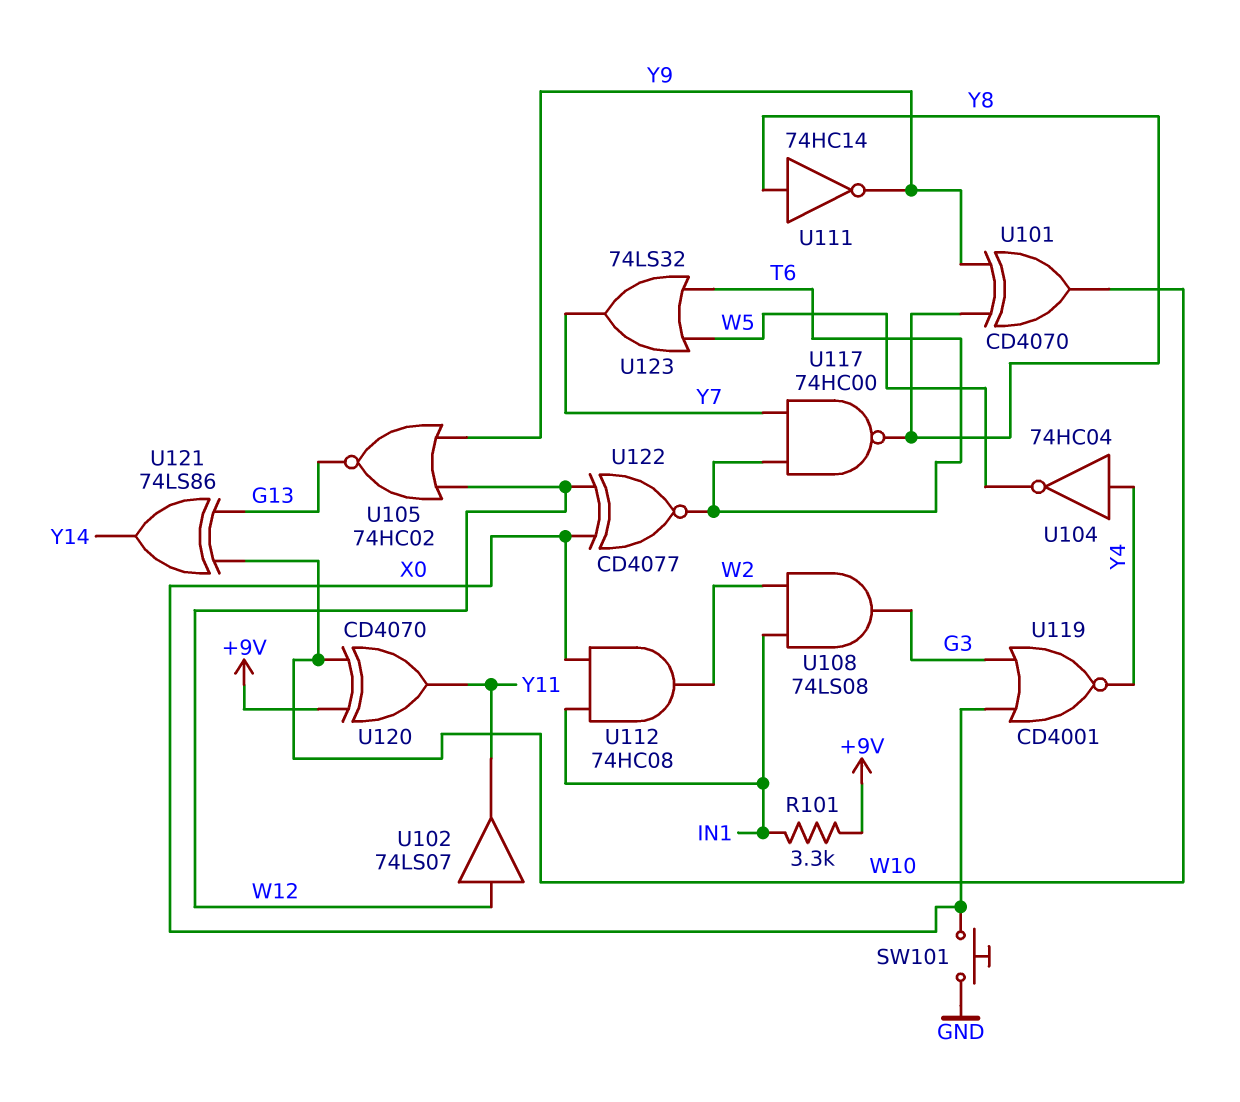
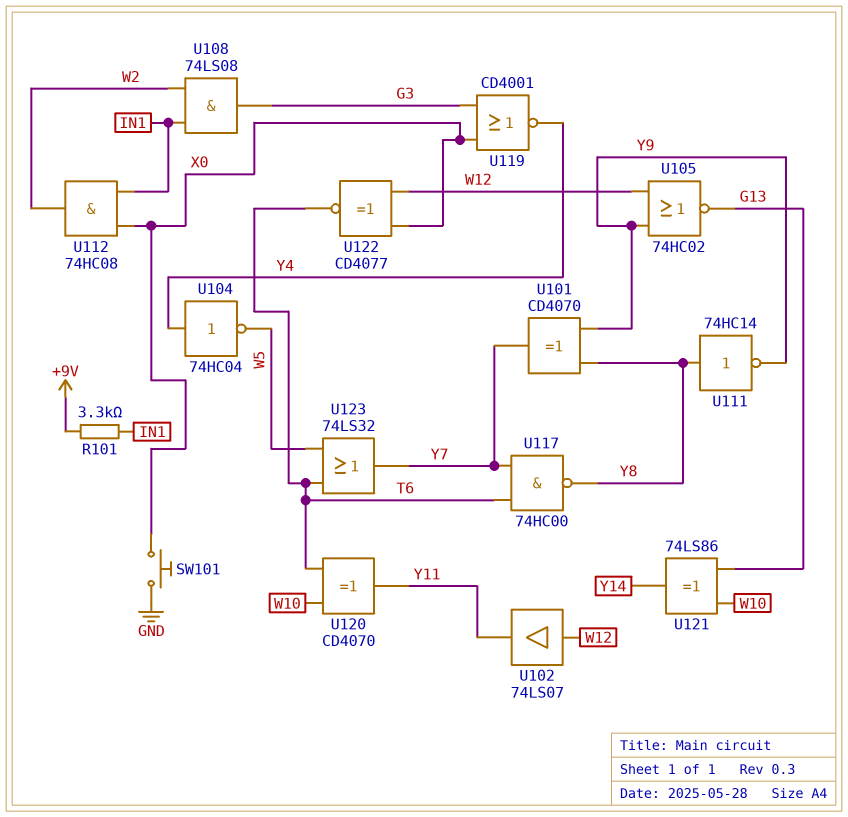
U101: XOR CD4070 (in Y8, in Y9, out W10) -> XOR CD4070 (in Y8, in Y9, out Y7)
U120: XOR CD4070 (in +9V, in W10, out Y11) -> XOR CD4070 (in T6, in W10, out Y11)

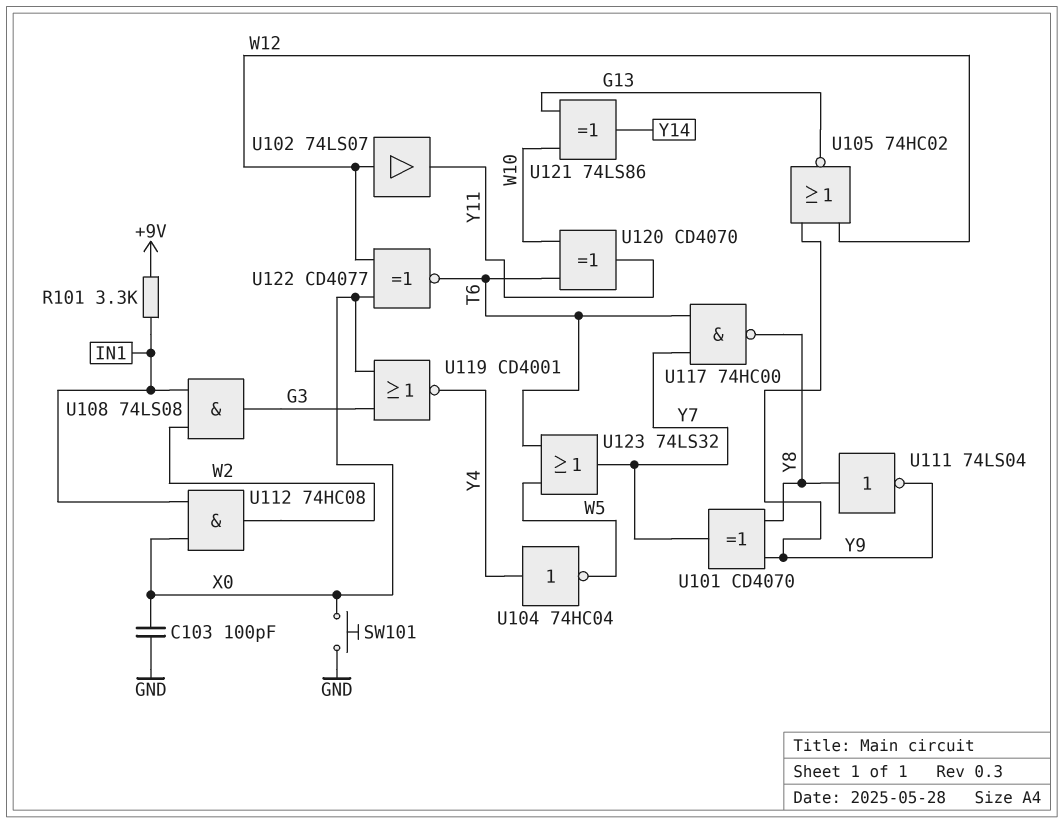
C103: none -> 100pF (GND, X0)
U111: NOT 74HC14 (in Y8, out Y9) -> NOT 74LS04 (in Y8, out Y9)

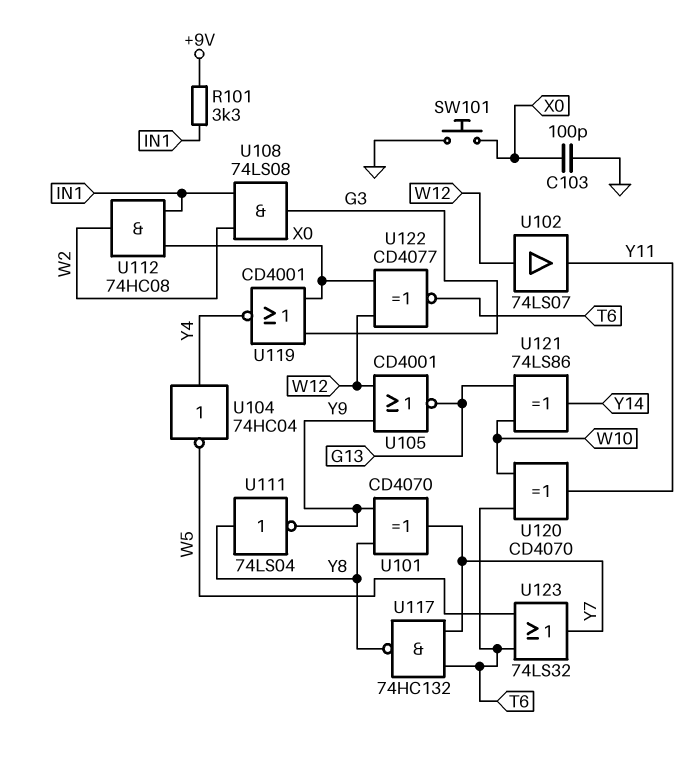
U105: NOR 74HC02 (in W12, in Y9, out G13) -> NOR CD4001 (in W12, in Y9, out G13)
U117: NAND 74HC00 (in T6, in Y7, out Y8) -> NAND 74HC132 (in T6, in Y7, out Y8)

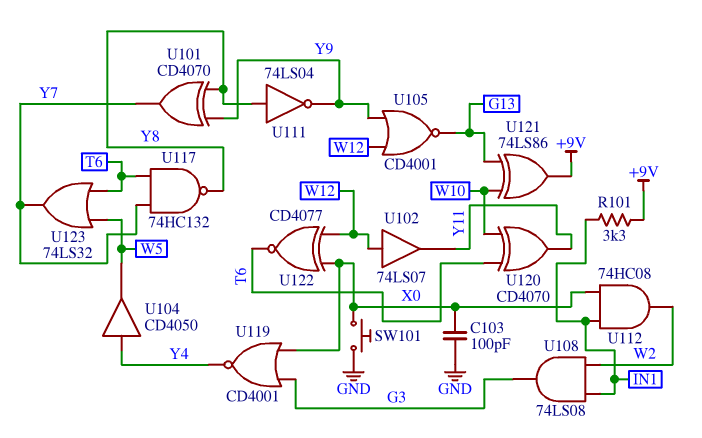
U104: NOT 74HC04 (in Y4, out W5) -> buffer CD4050 (in Y4, out W5)
U121: XOR 74LS86 (in G13, in W10, out Y14) -> XOR 74LS86 (in G13, in W10, out +9V)

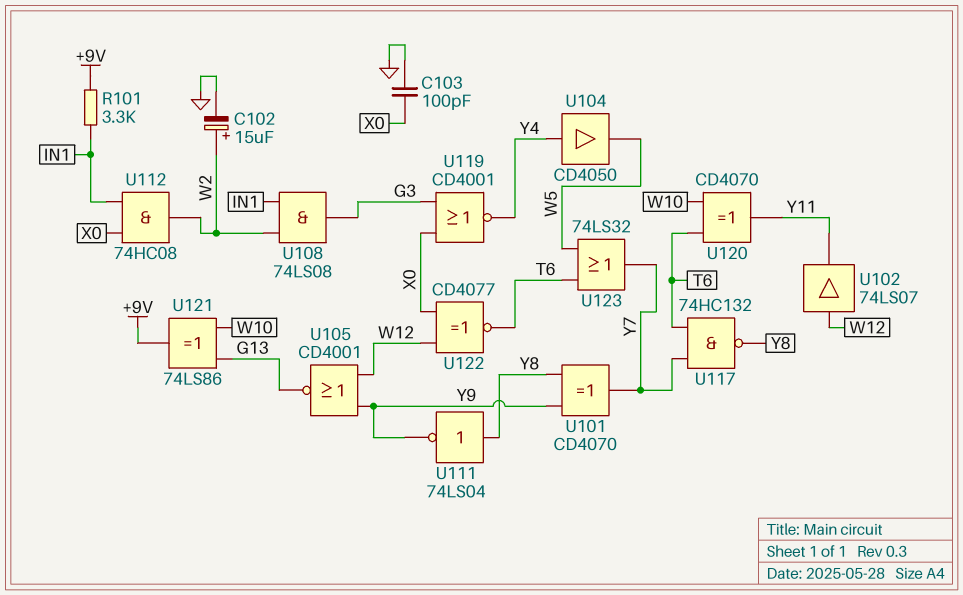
C102: none -> 15uF (plus W2, minus GND)
SW101: button (GND, X0) -> none

